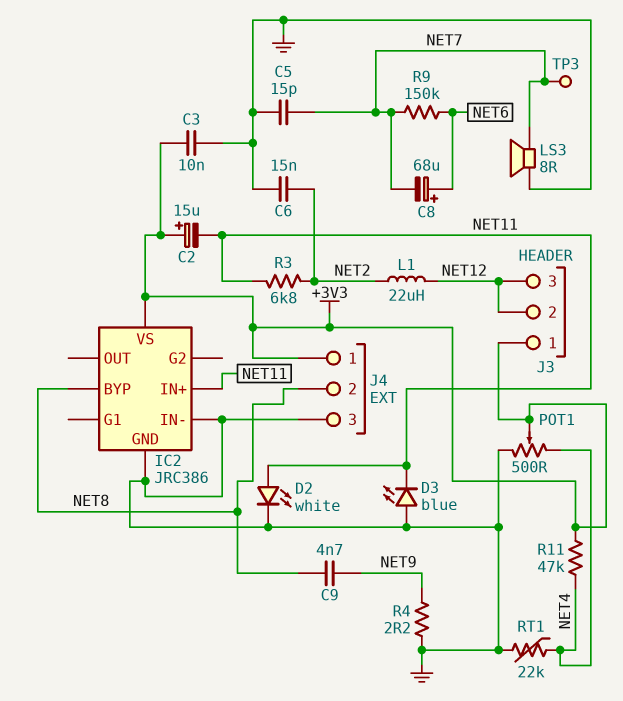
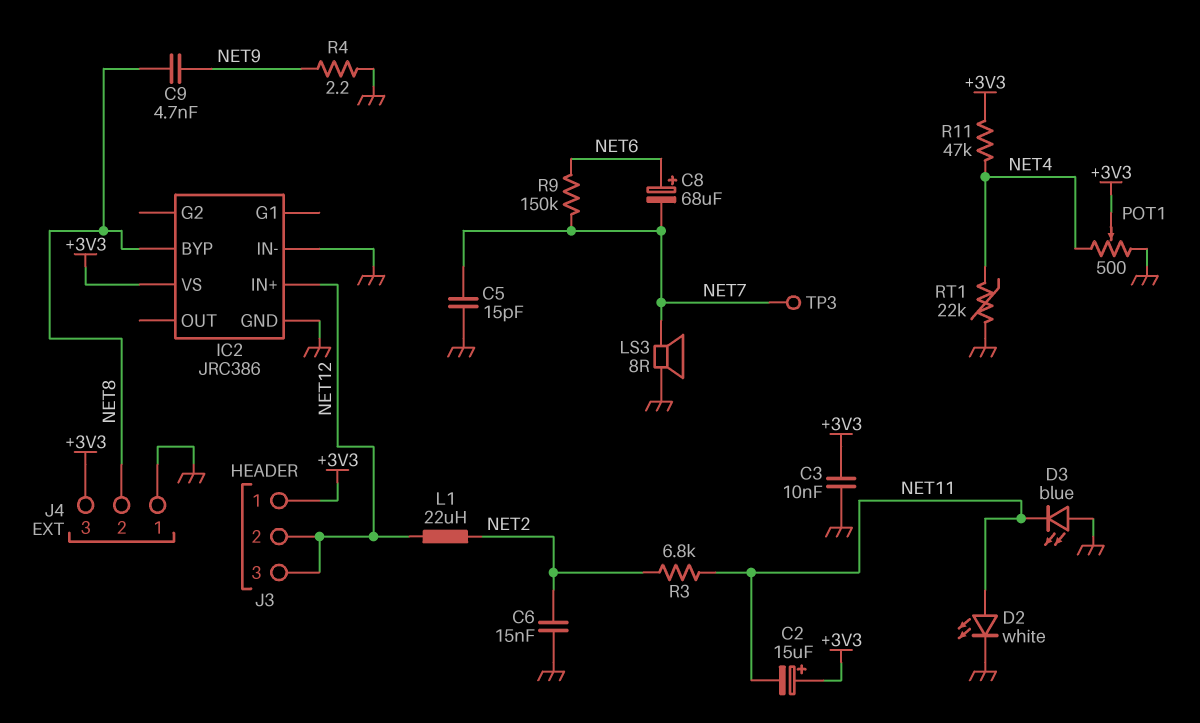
IC2 pin IN+: NET11 -> NET12
J4 pin 1: +3V3 -> GND
J4 pin 3: GND -> +3V3

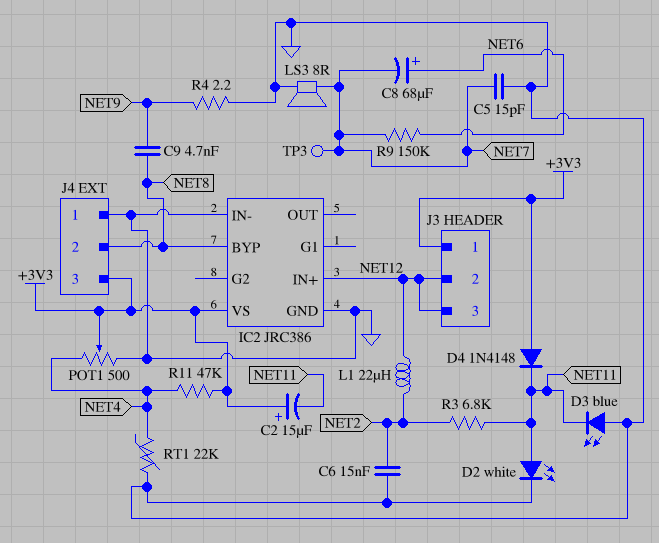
C3: 10nF (+3V3, GND) -> none
D4: none -> diode 1N4148 (A +3V3, K NET11)

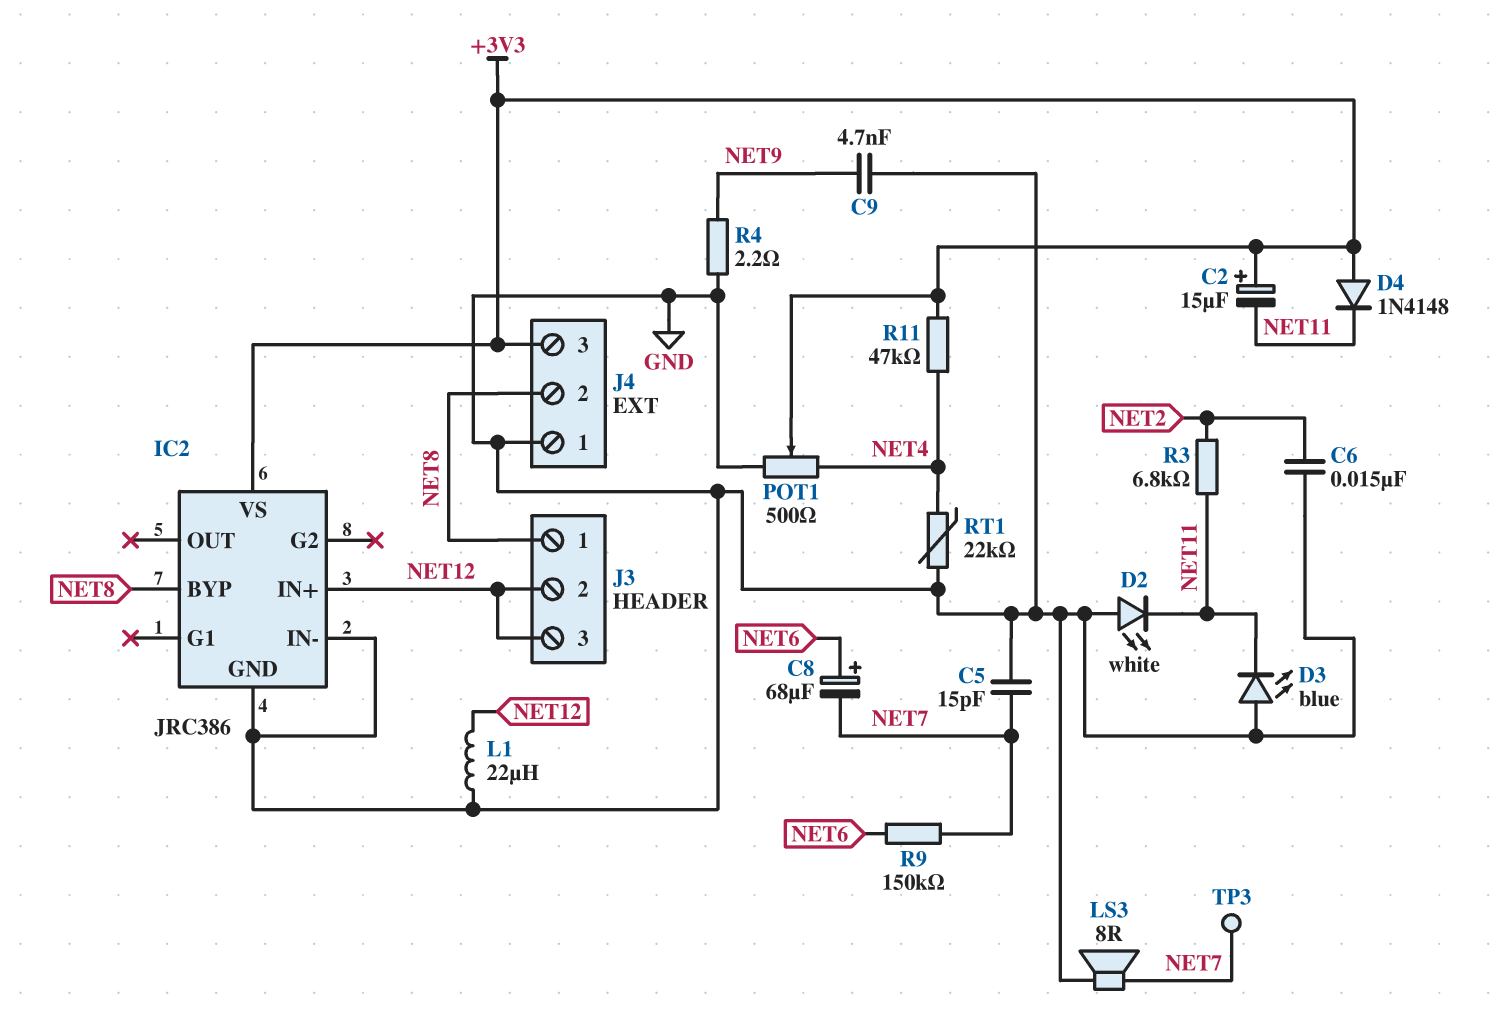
C9: 4.7nF (NET8, NET9) -> 4.7nF (GND, NET9)
D2: LED white (A NET11, K GND) -> LED white (A GND, K NET11)
J3 pin 1: +3V3 -> NET8
L1: 22uH (NET2, NET12) -> 22uH (GND, NET12)

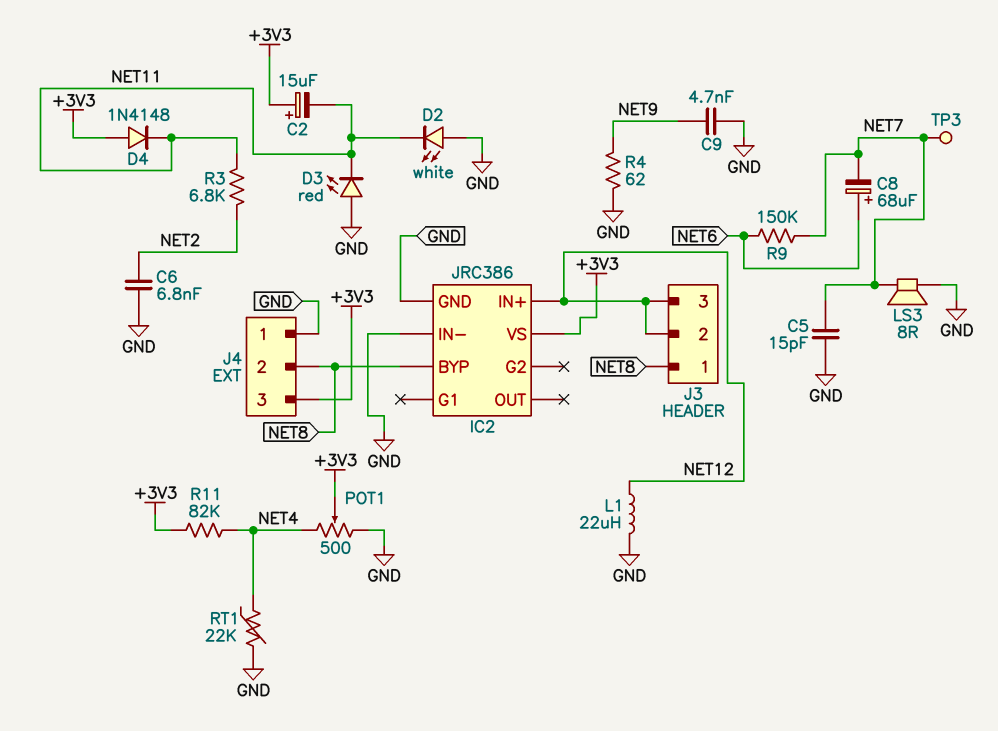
C6: 15nF (GND, NET2) -> 6.8nF (GND, NET2)
D3: LED blue (A GND, K NET11) -> LED red (A GND, K NET11)
R4: 2.2 (GND, NET9) -> 62 (GND, NET9)
R11: 47k (+3V3, NET4) -> 82k (+3V3, NET4)

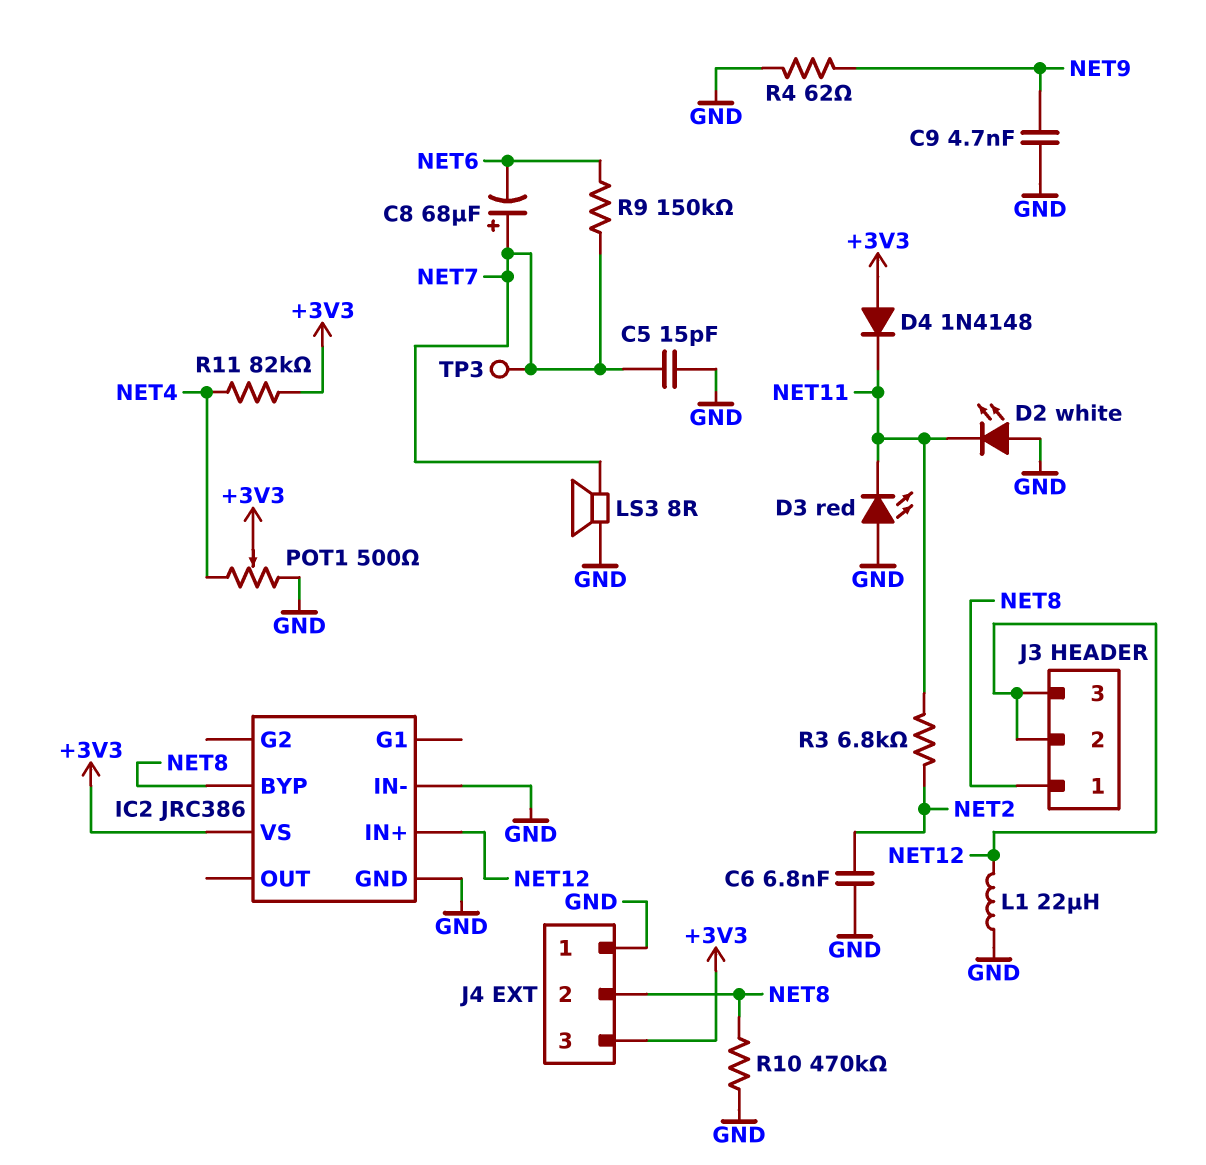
C2: 15uF (plus +3V3, minus NET11) -> none
C8: 68uF (plus NET6, minus NET7) -> 68uF (plus NET7, minus NET6)
R10: none -> 470k (GND, NET8)
RT1: 22k (GND, NET4) -> none

